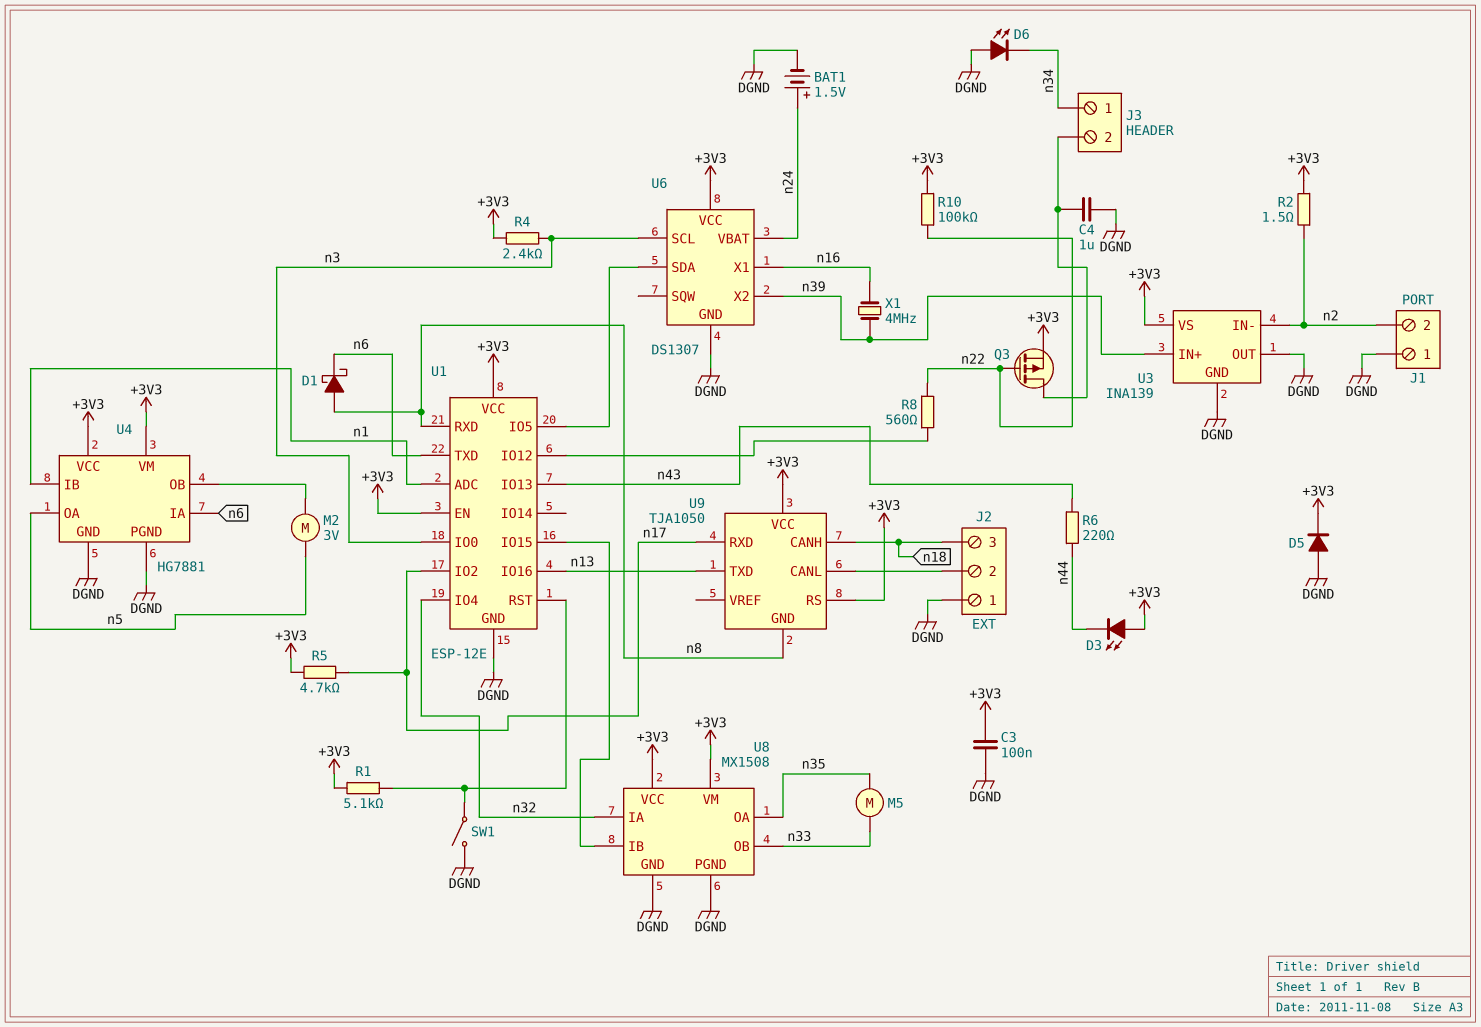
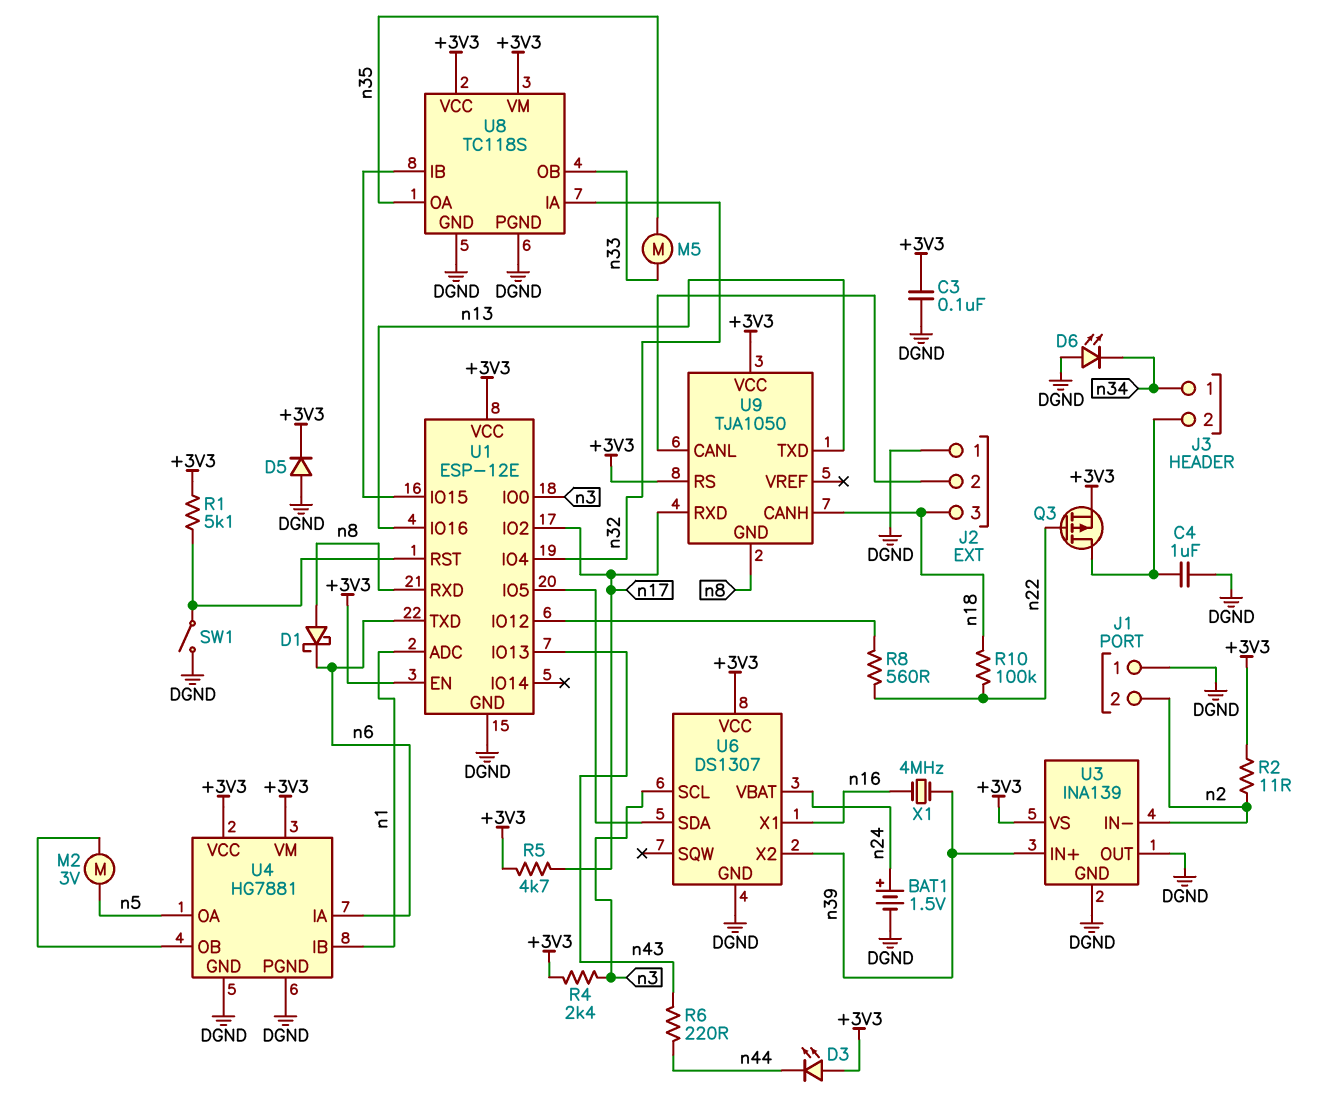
R2: 1.5 (+3V3, n2) -> 11 (+3V3, n2)
R10: 100k (+3V3, n22) -> 100k (n18, n22)
U8: MX1508 -> TC118S

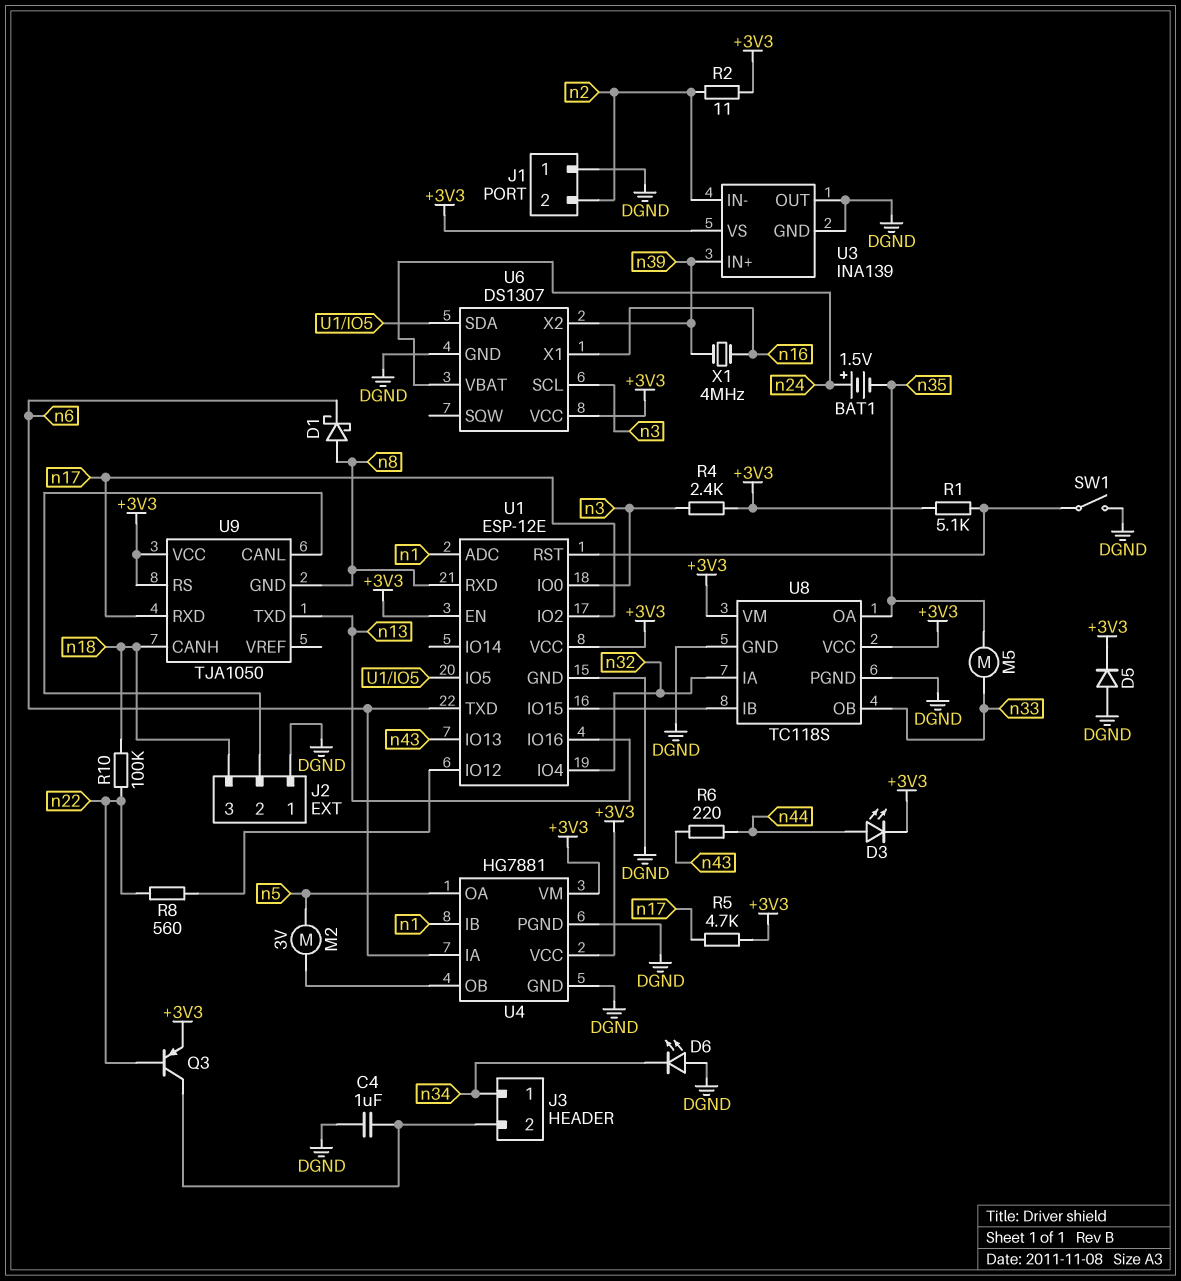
BAT1: 1.5V (plus n24, minus DGND) -> 1.5V (plus n24, minus n35)
C3: 100nF (+3V3, DGND) -> none
D3: LED (A +3V3, K n44) -> LED (A n44, K +3V3)
Q3: PMOS (G n22, D J3/2, S +3V3) -> PNP (B n22, C J3/2, E +3V3)

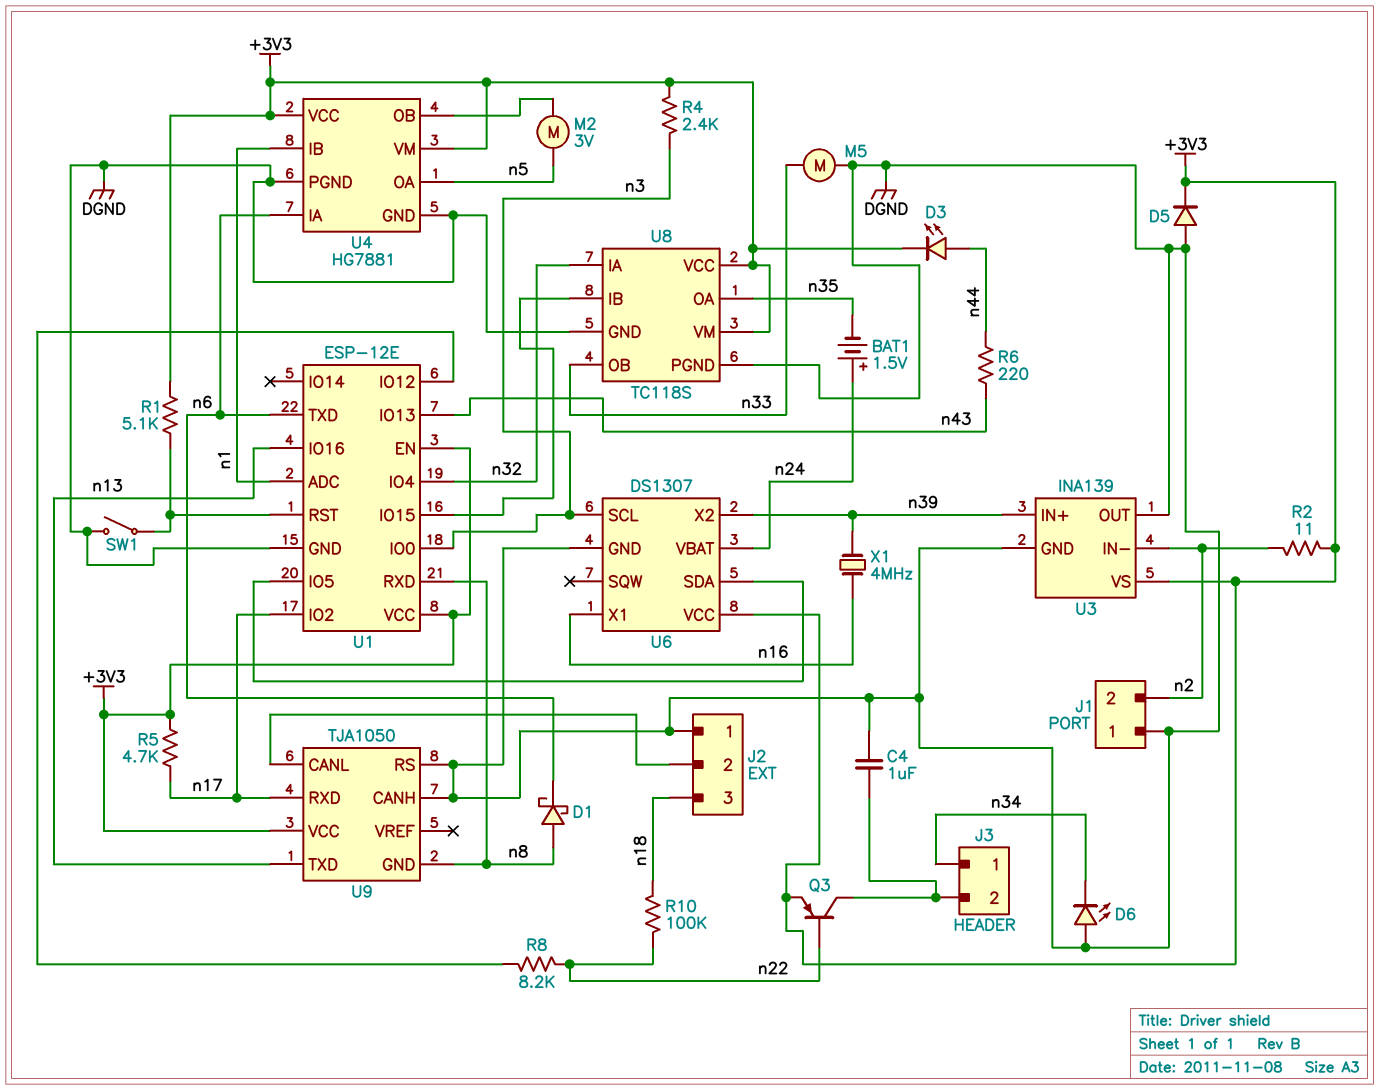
M5: motor (n33, n35) -> motor (DGND, n33)
R8: 560 (U1/IO12, n22) -> 8.2k (U1/IO12, n22)
U9 pin CANH: n18 -> DGND
U9 pin RS: +3V3 -> DGND

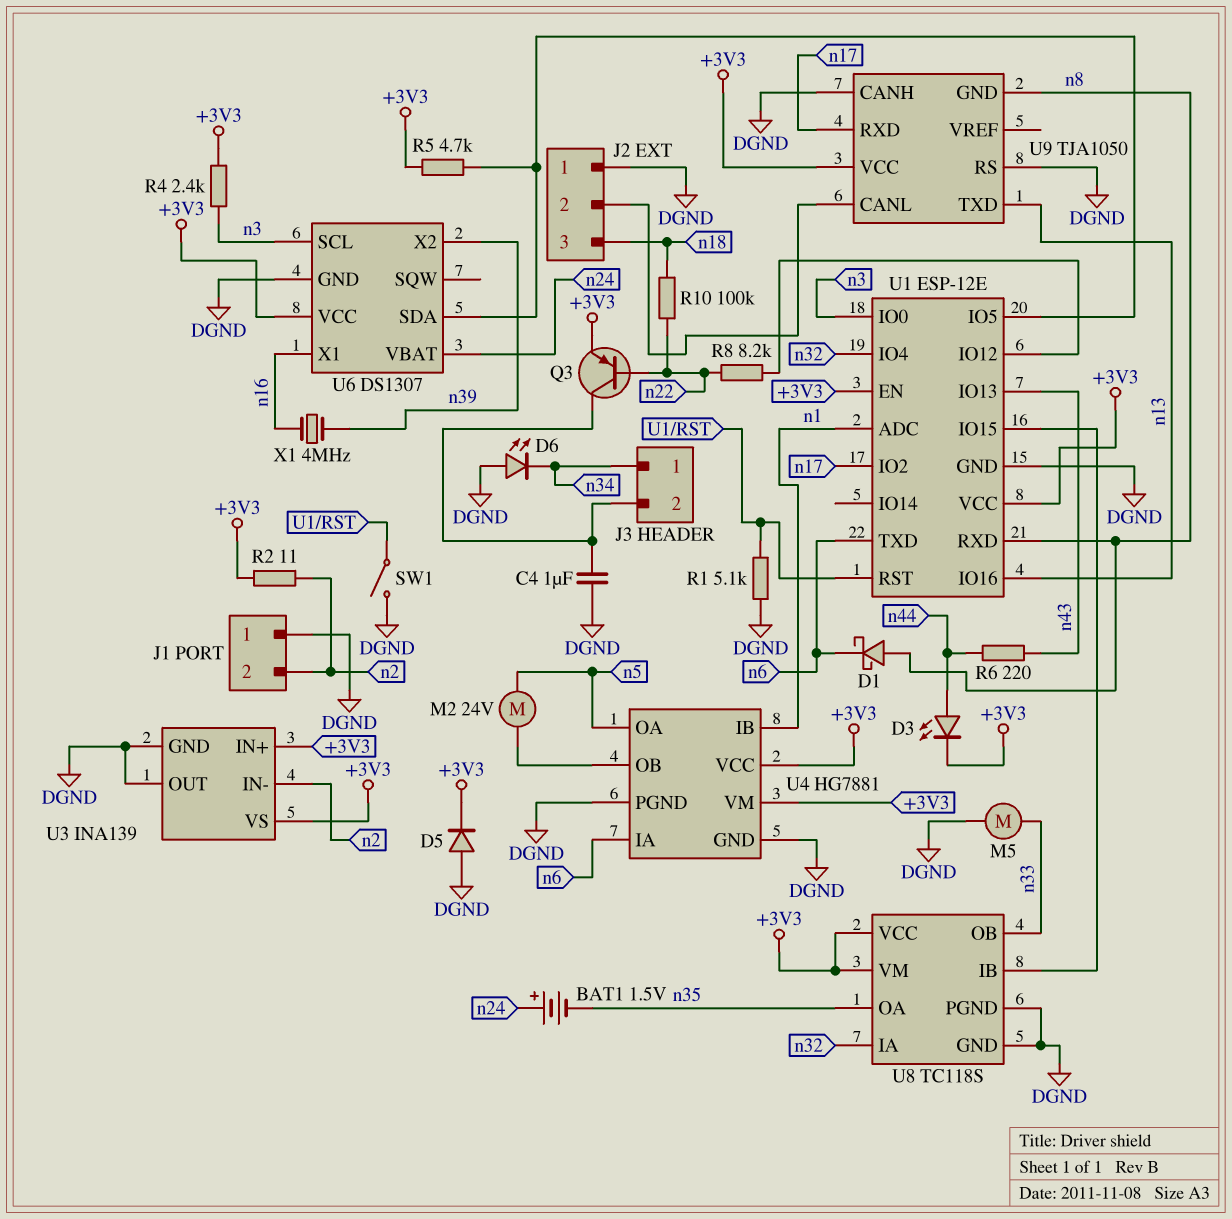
M2: motor 3V (U4/OB, n5) -> motor 24V (U4/OB, n5)
R1: 5.1k (+3V3, U1/RST) -> 5.1k (DGND, U1/RST)
R5: 4.7k (+3V3, n17) -> 4.7k (+3V3, U1/IO5)
U3 pin IN+: n39 -> +3V3

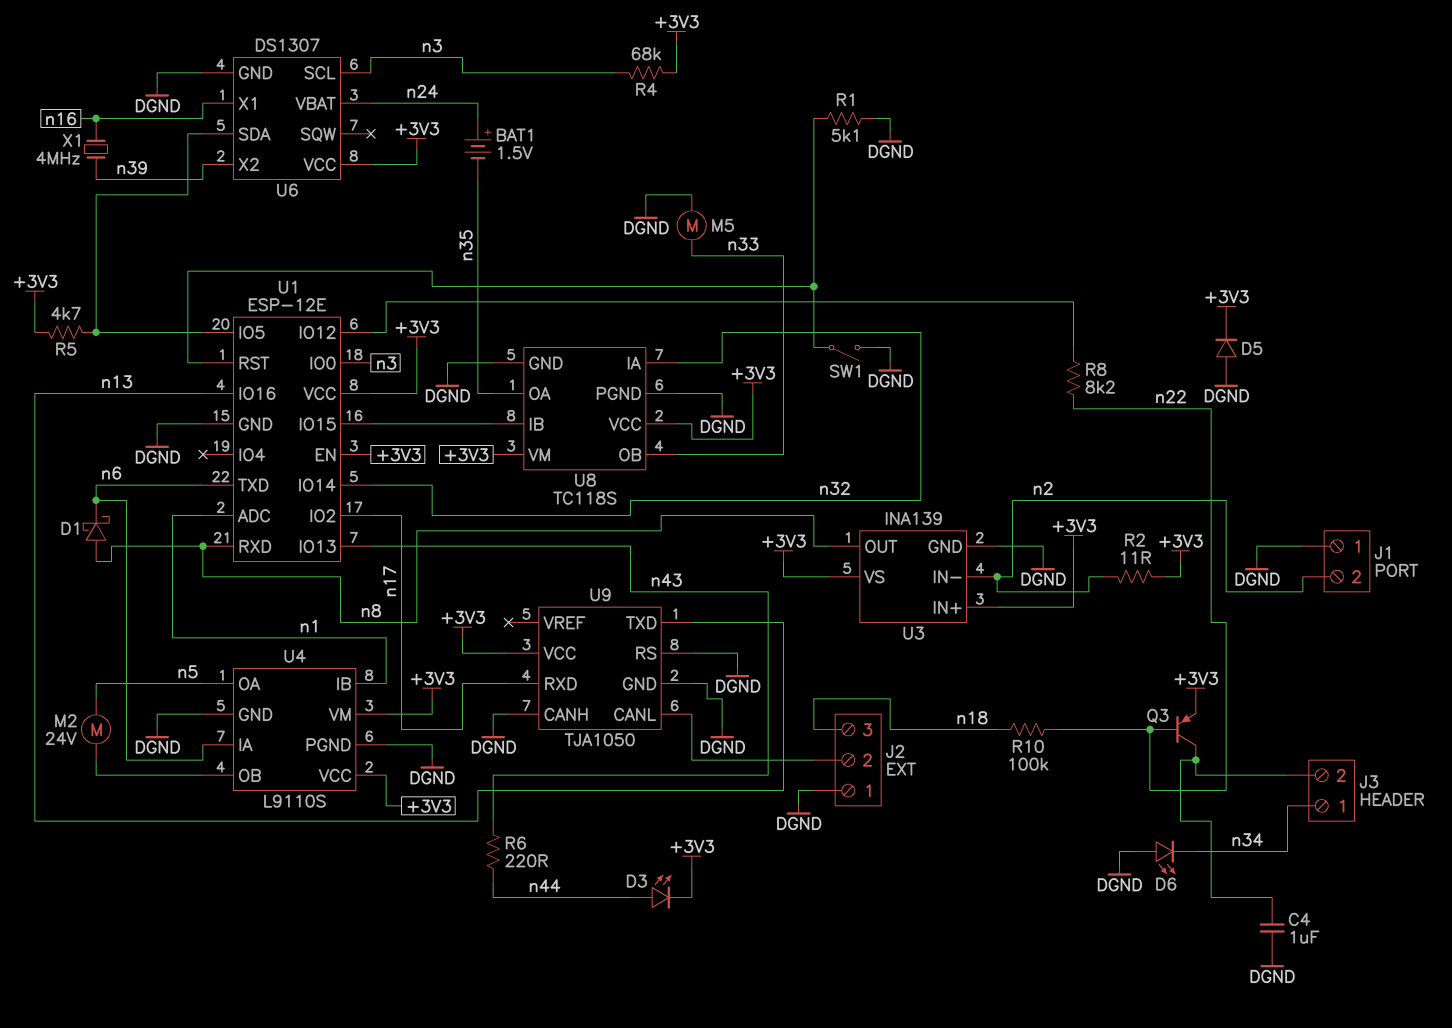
R4: 2.4k (+3V3, n3) -> 68k (+3V3, n3)
U1 pin IO4: n32 -> none
U1 pin IO14: none -> n32
U3 pin OUT: DGND -> n8
U4: HG7881 -> L9110S
U9 pin GND: n8 -> DGND

